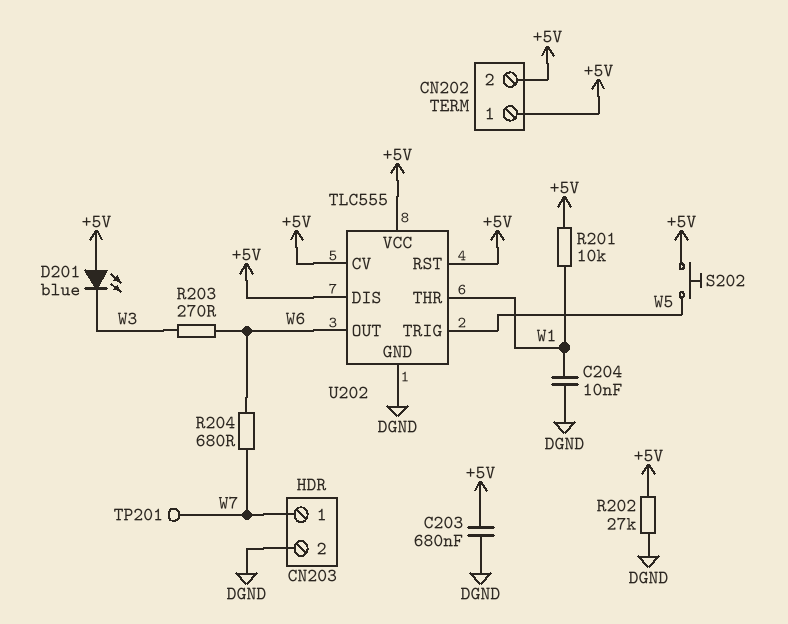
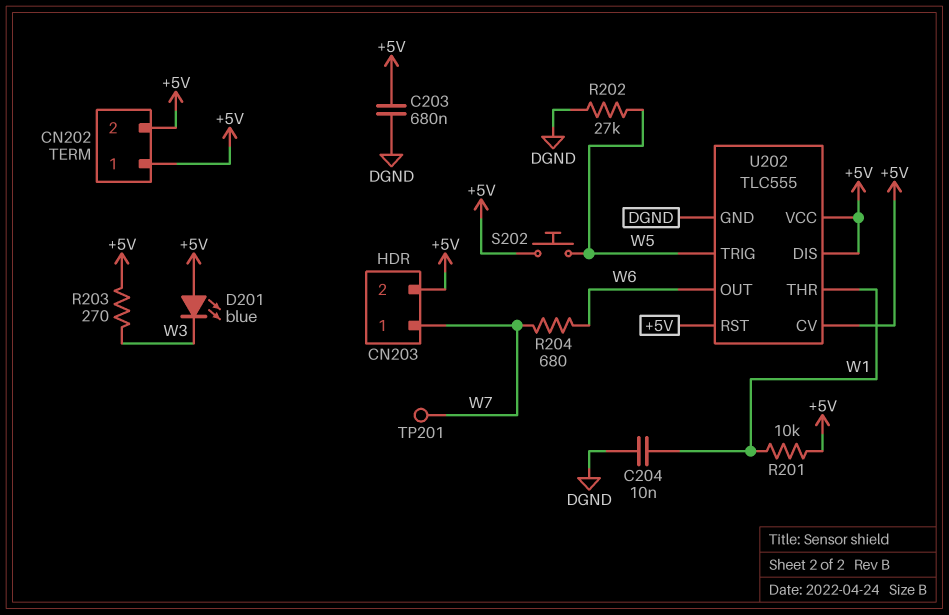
CN203 pin 2: DGND -> +5V
R202: 27k (+5V, DGND) -> 27k (DGND, W5)
R203: 270 (W3, W6) -> 270 (+5V, W3)

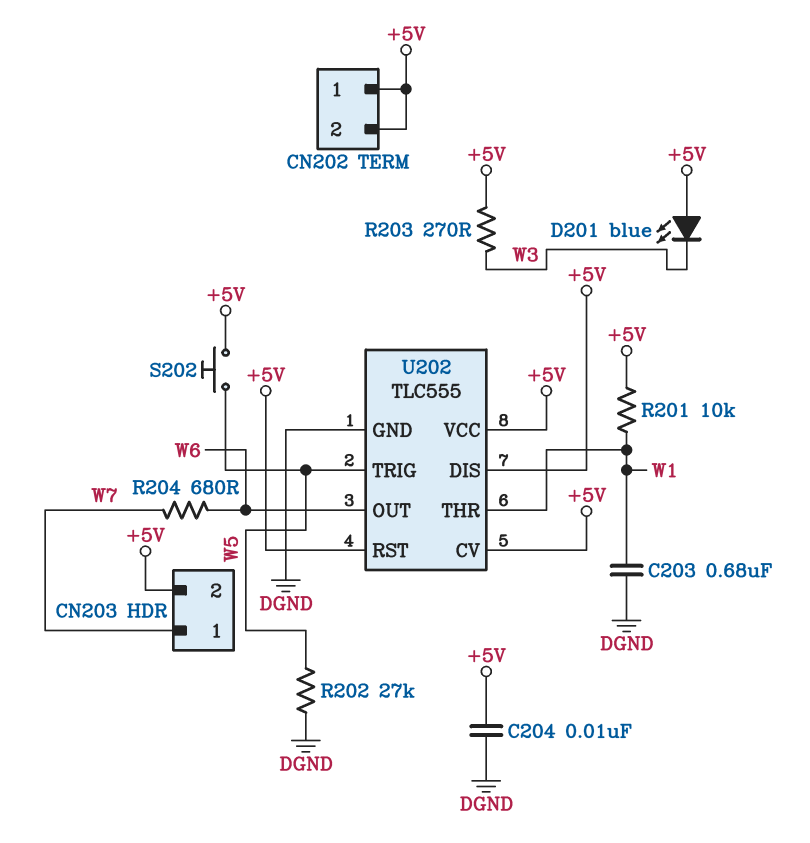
C203: 680nF (+5V, DGND) -> 680nF (DGND, W1)
C204: 10nF (DGND, W1) -> 10nF (+5V, DGND)
TP201: test point (W7) -> none

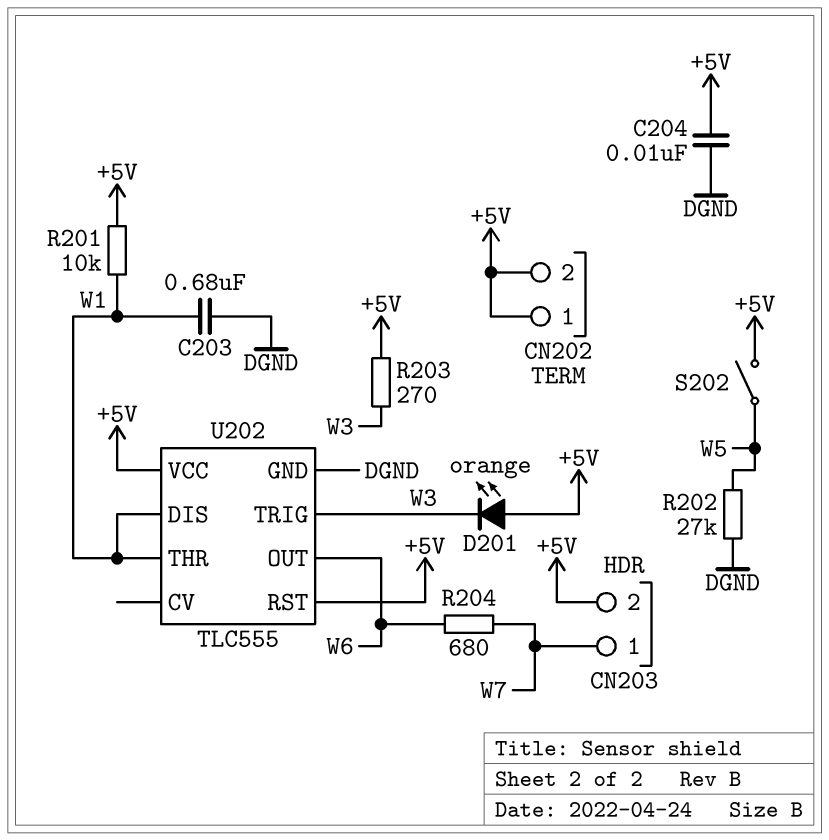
D201: LED blue (A +5V, K W3) -> LED orange (A +5V, K W3)
S202: button (+5V, W5) -> switch (+5V, W5)
U202 pin CV: +5V -> none
U202 pin DIS: +5V -> W1
U202 pin TRIG: W5 -> W3

